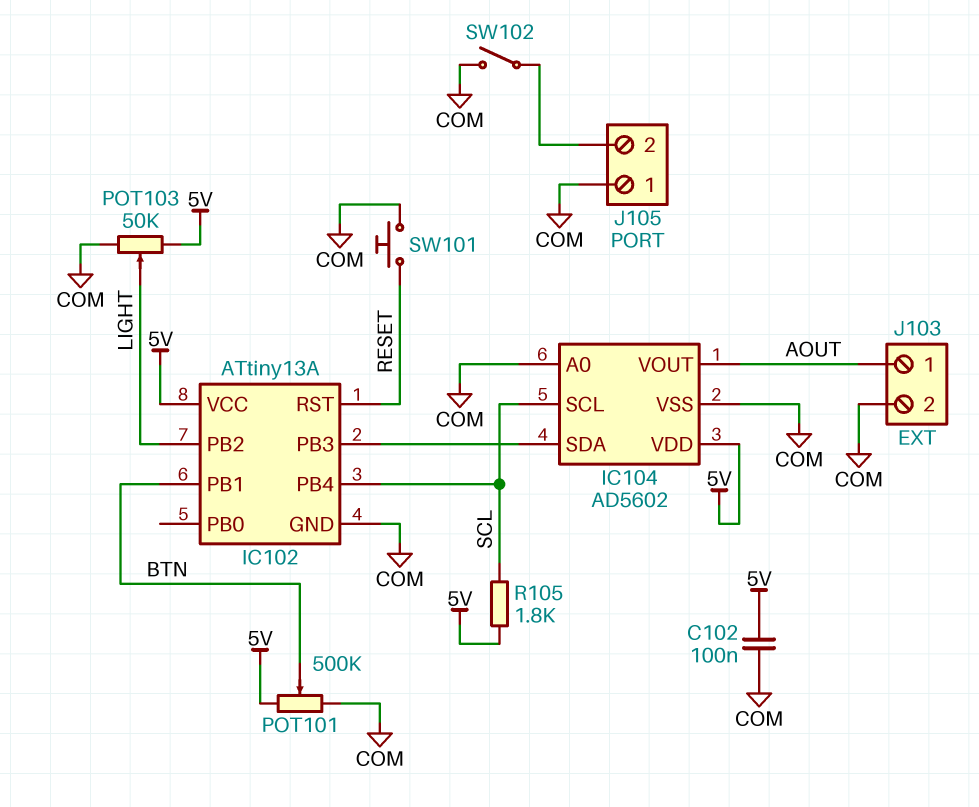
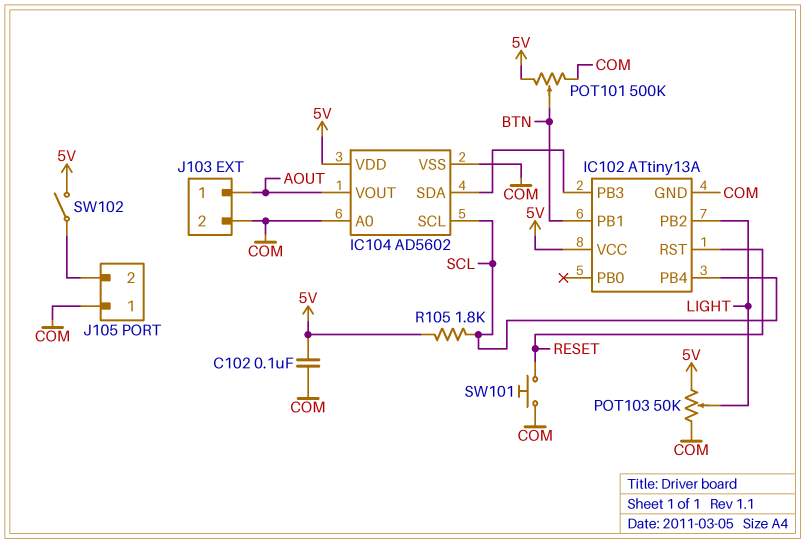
SW102: switch (COM, J105/2) -> switch (5V, J105/2)

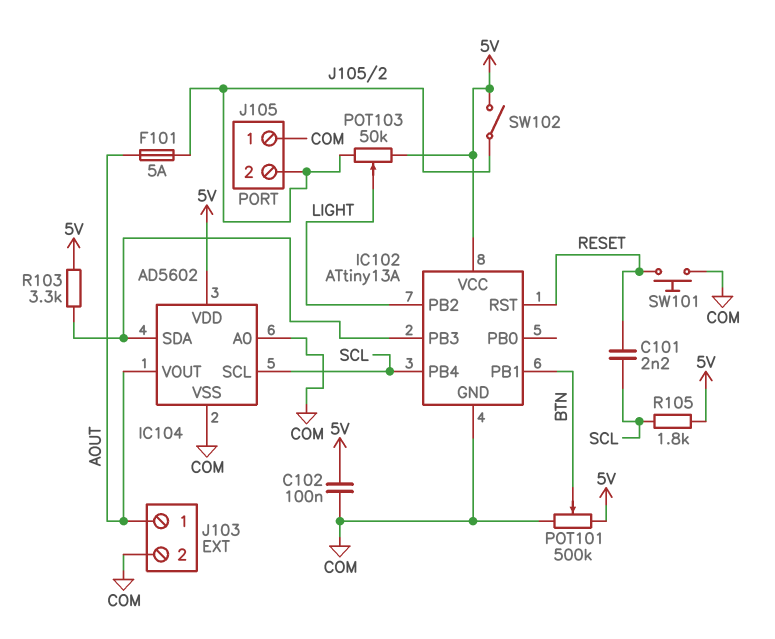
C101: none -> 2.2nF (RESET, SCL)
F101: none -> 5A (AOUT, J105/2)
POT103: 50k (5V, COM, wiper LIGHT) -> 50k (5V, J105/2, wiper LIGHT)
R103: none -> 3.3k (5V, IC102/PB3)

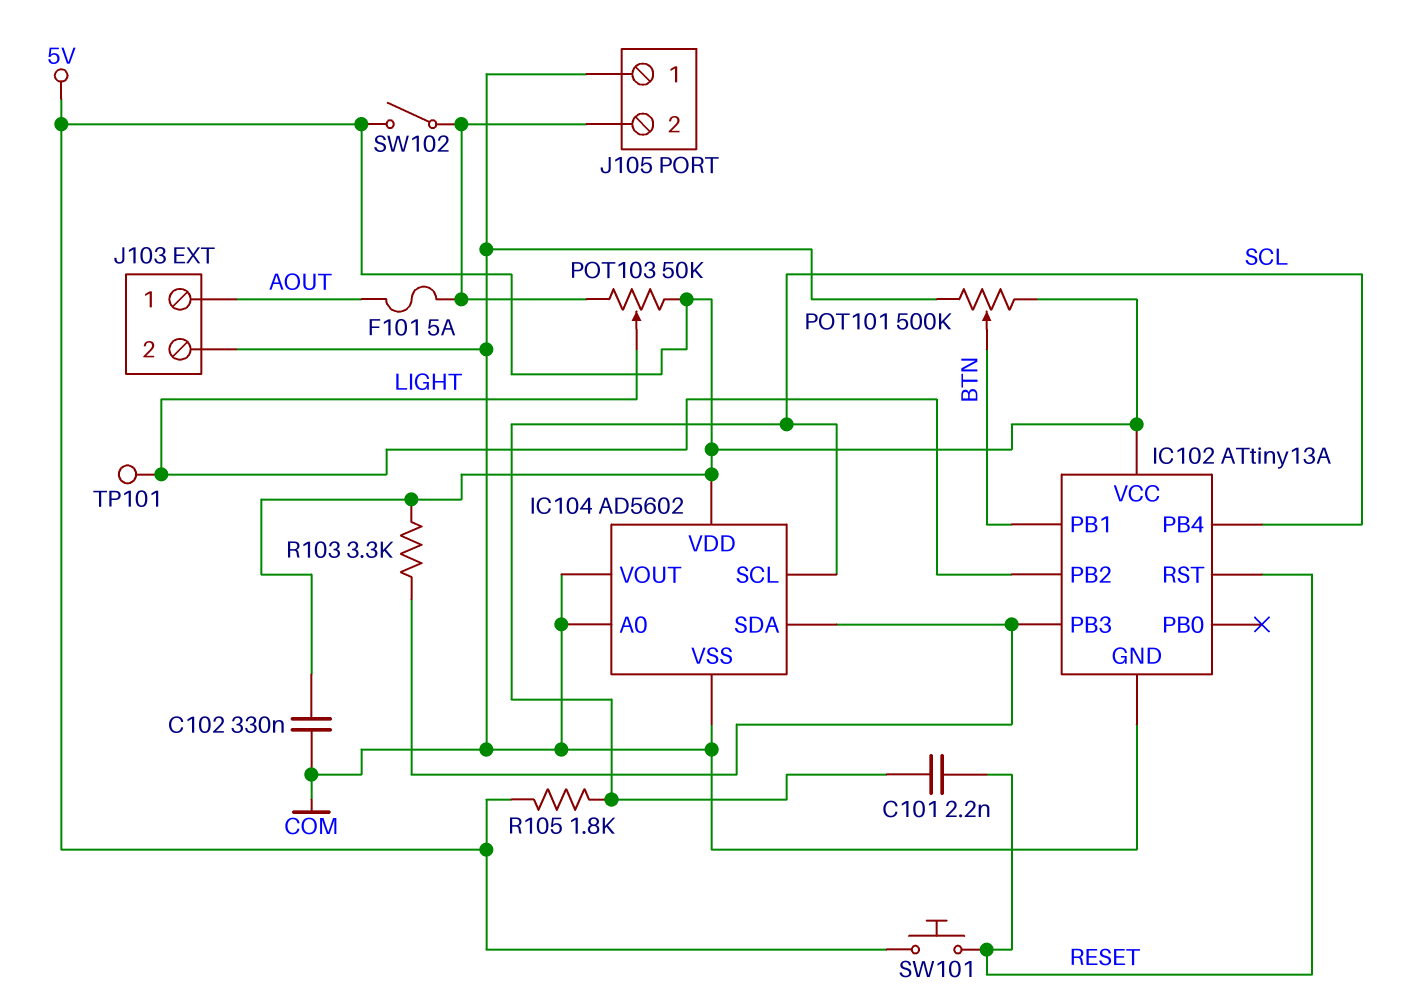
C102: 100nF (5V, COM) -> 330nF (5V, COM)
IC104 pin VOUT: AOUT -> COM
SW101: button (COM, RESET) -> button (5V, RESET)
TP101: none -> test point (LIGHT)

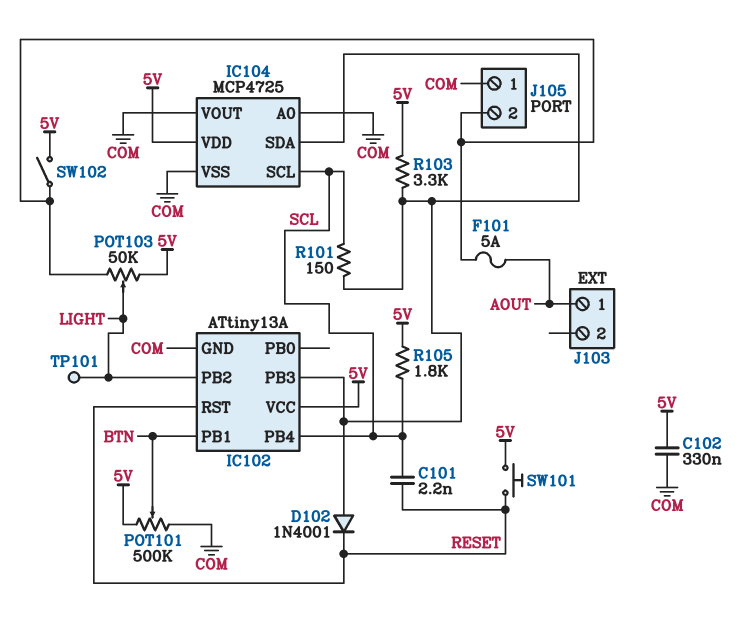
D102: none -> diode 1N4001 (A IC102/PB3, K RESET)
IC104: AD5602 -> MCP4725
J103 pin 2: COM -> none
R101: none -> 150 (IC102/PB3, SCL)

